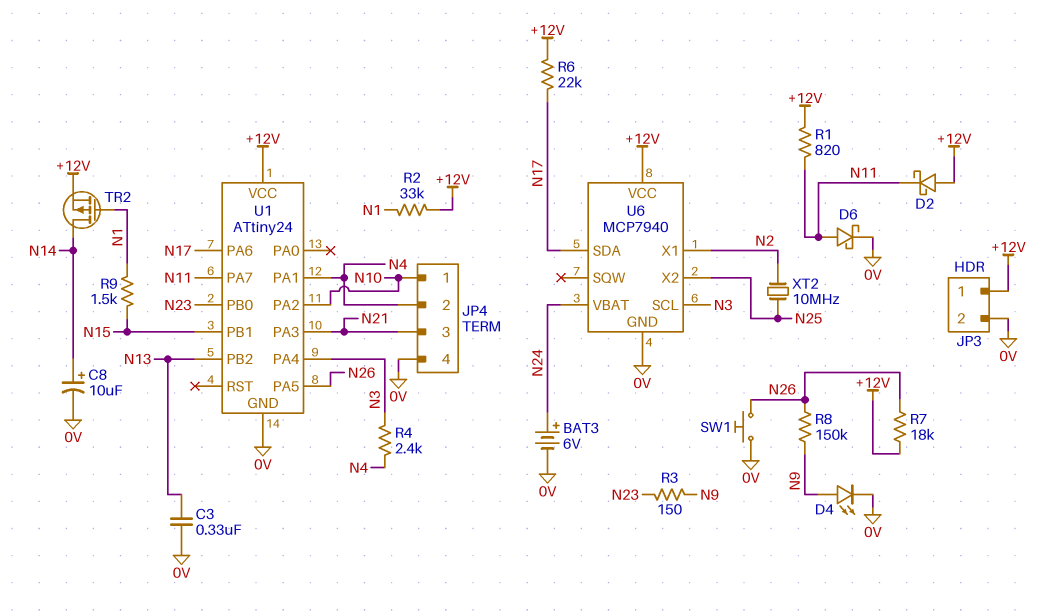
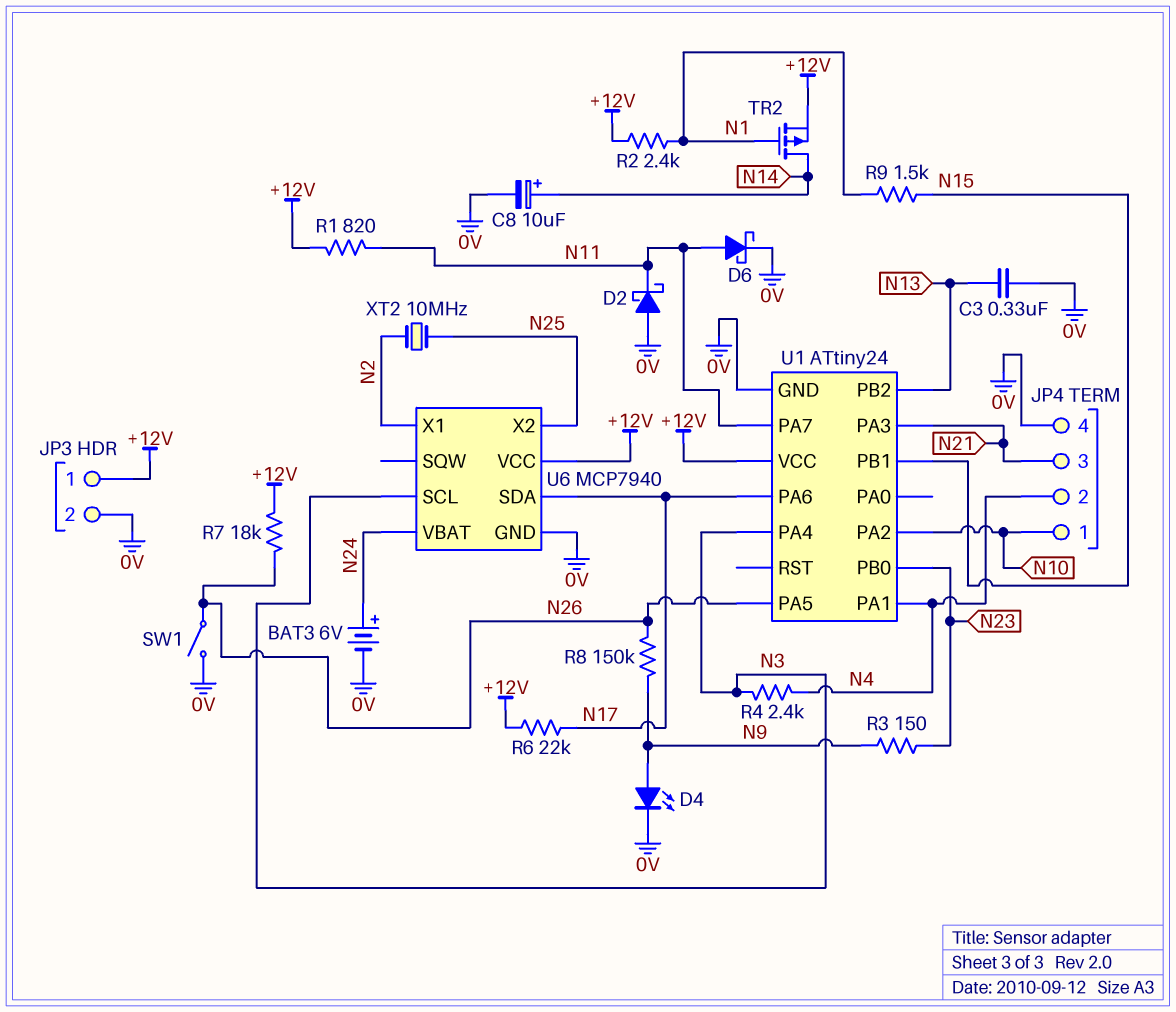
D2: schottky (A +12V, K N11) -> schottky (A 0V, K N11)
R2: 33k (+12V, N1) -> 2.4k (+12V, N1)
SW1: button (0V, N26) -> switch (0V, N26)

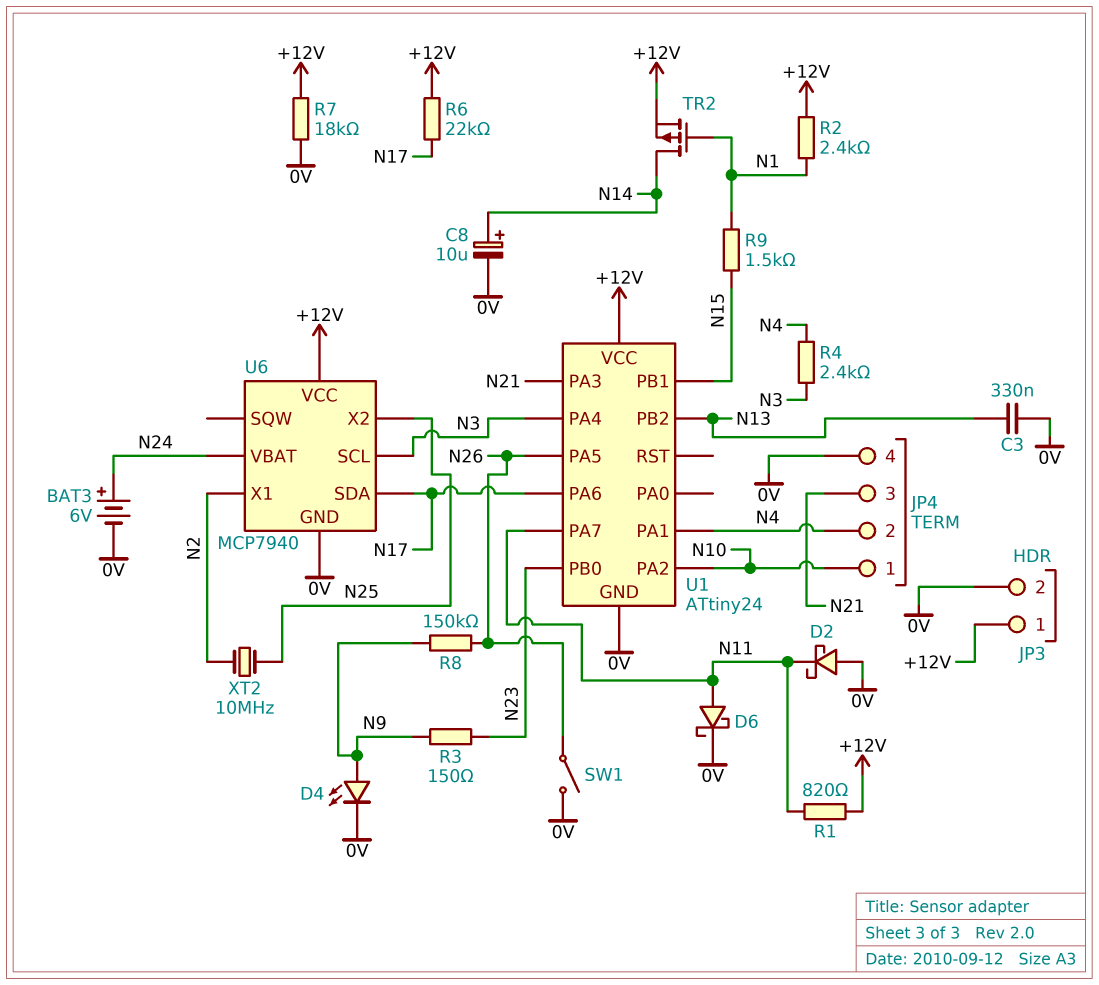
R7: 18k (+12V, N26) -> 18k (+12V, 0V)

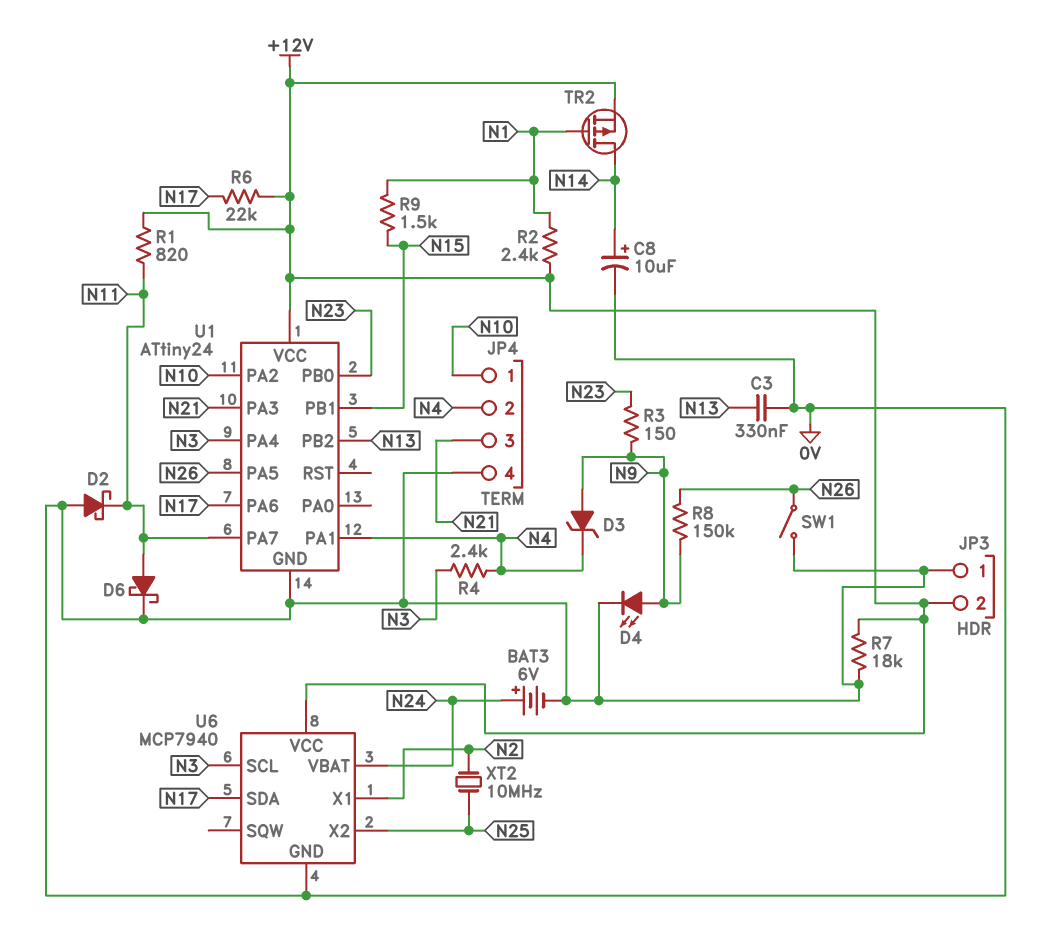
D3: none -> zener (A N9, K N4)
JP3 pin 1: +12V -> 0V
JP3 pin 2: 0V -> +12V

